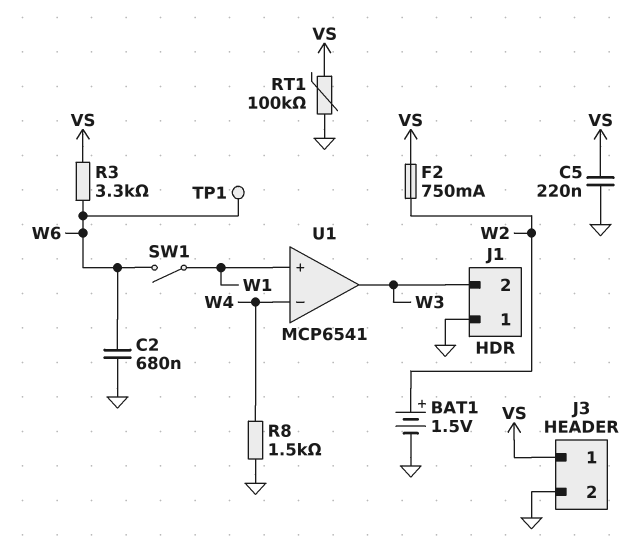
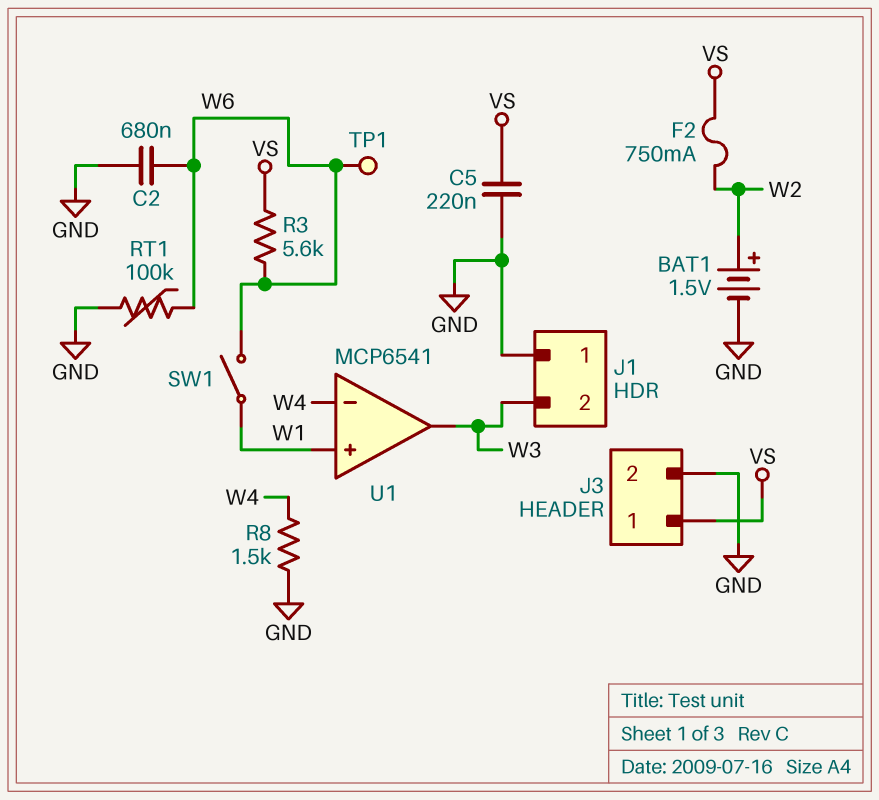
R3: 3.3k (VS, W6) -> 5.6k (VS, W6)
RT1: 100k (GND, VS) -> 100k (GND, W6)

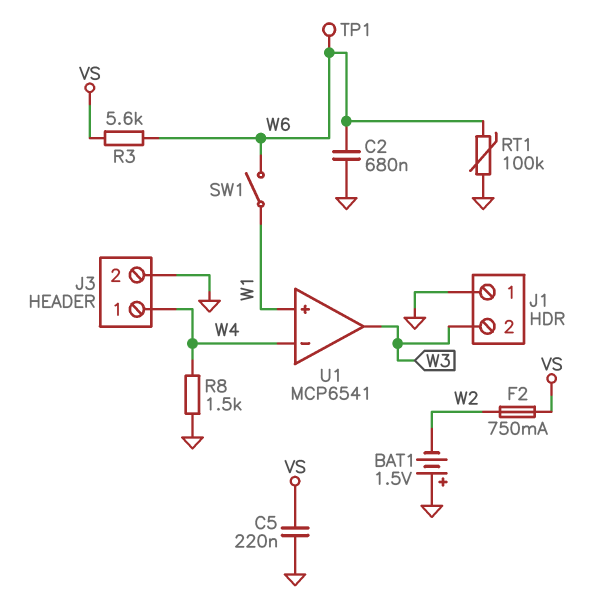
BAT1: 1.5V (plus W2, minus GND) -> 1.5V (plus GND, minus W2)
J3 pin 1: VS -> W4

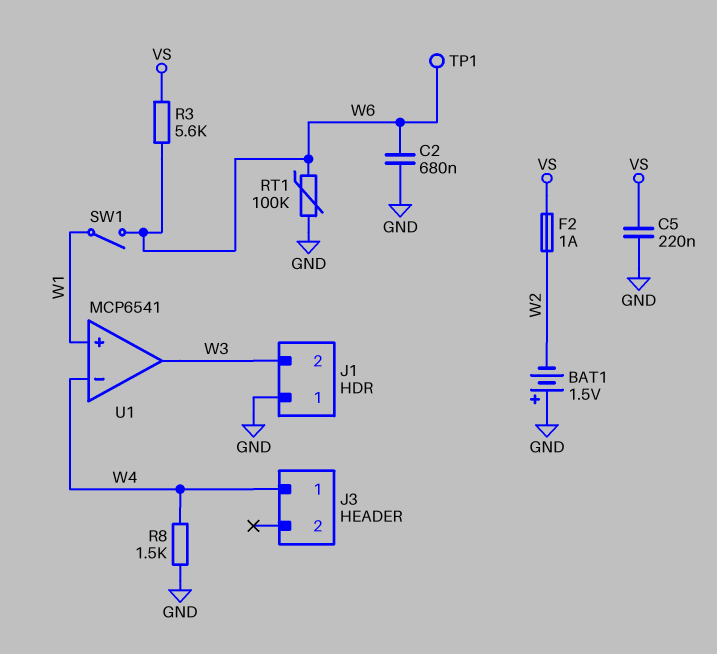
F2: 750mA (VS, W2) -> 1A (VS, W2)
J3 pin 2: GND -> none

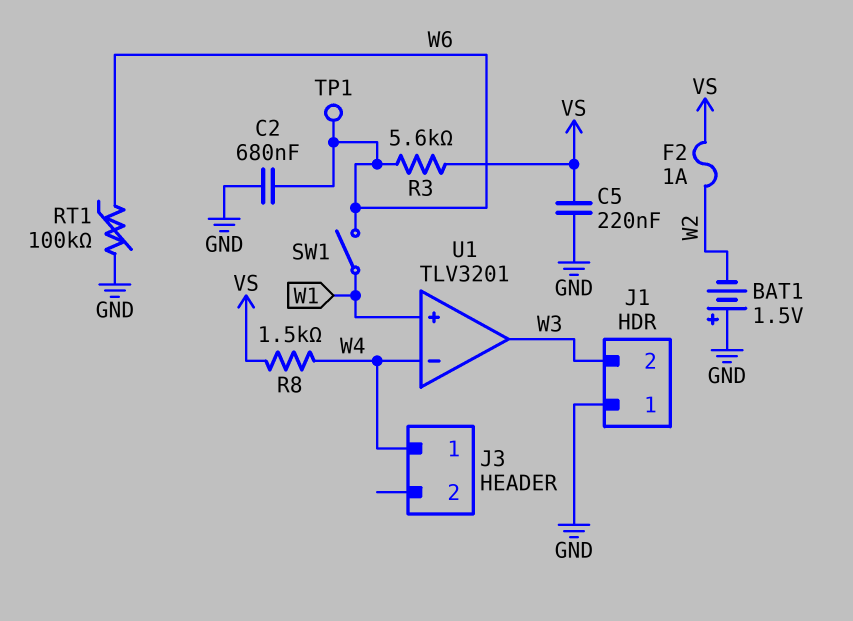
R8: 1.5k (GND, W4) -> 1.5k (VS, W4)
U1: MCP6541 -> TLV3201

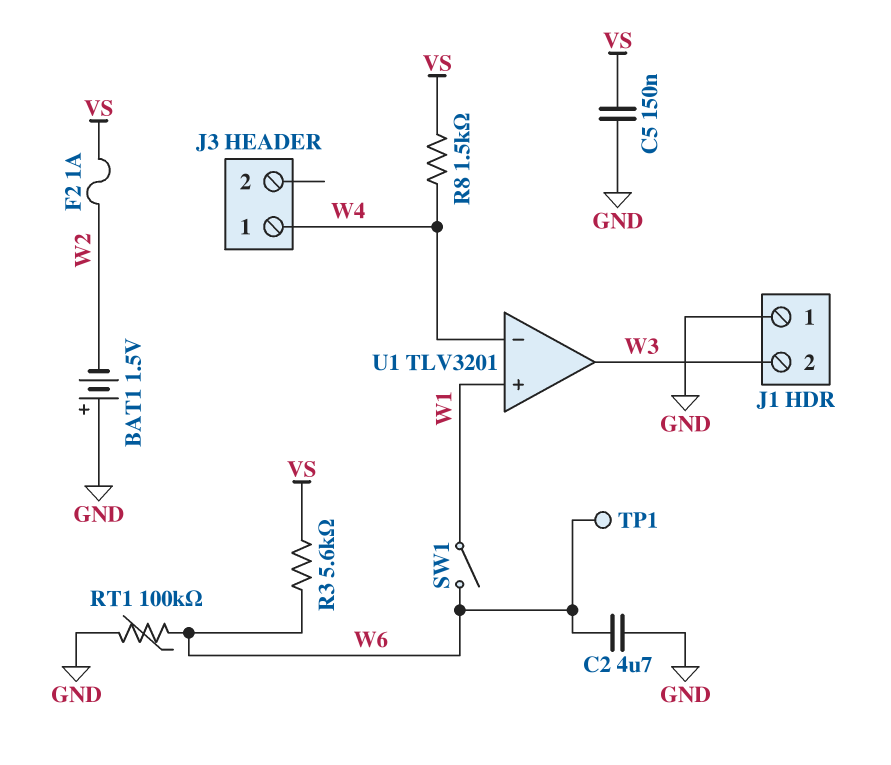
C2: 680nF (GND, W6) -> 4.7uF (GND, W6)
C5: 220nF (GND, VS) -> 150nF (GND, VS)

